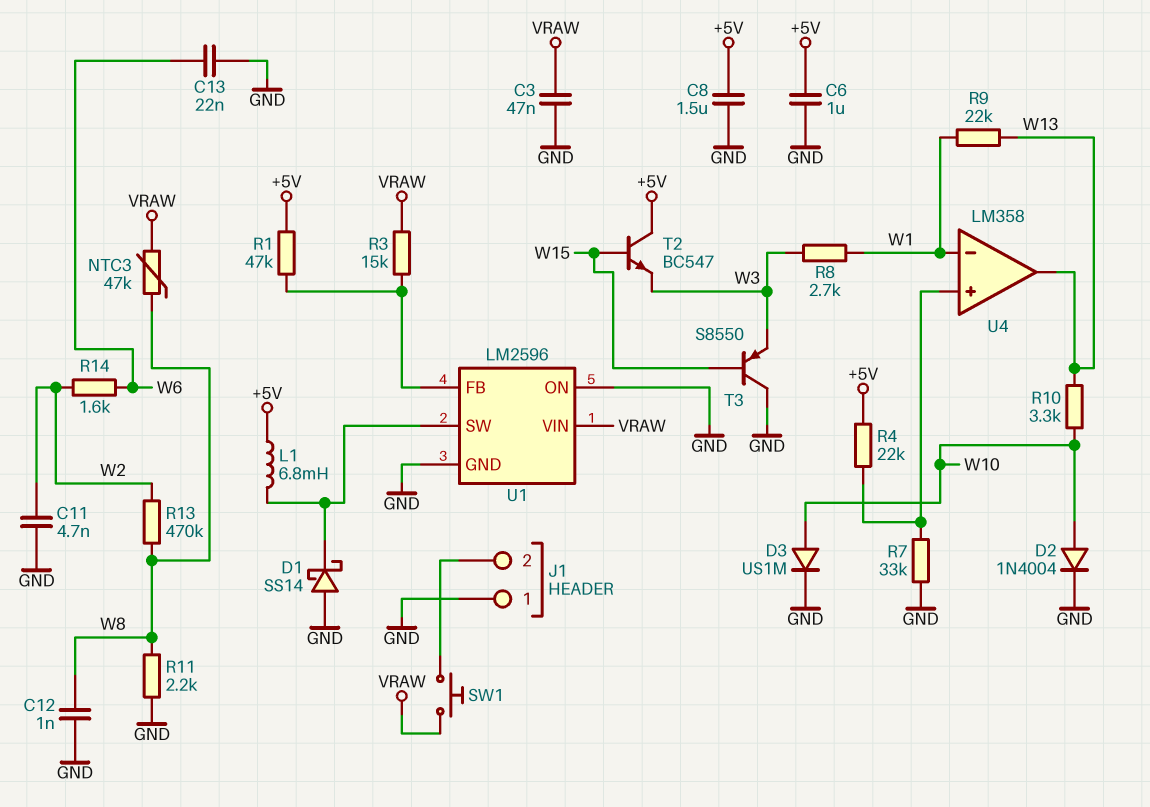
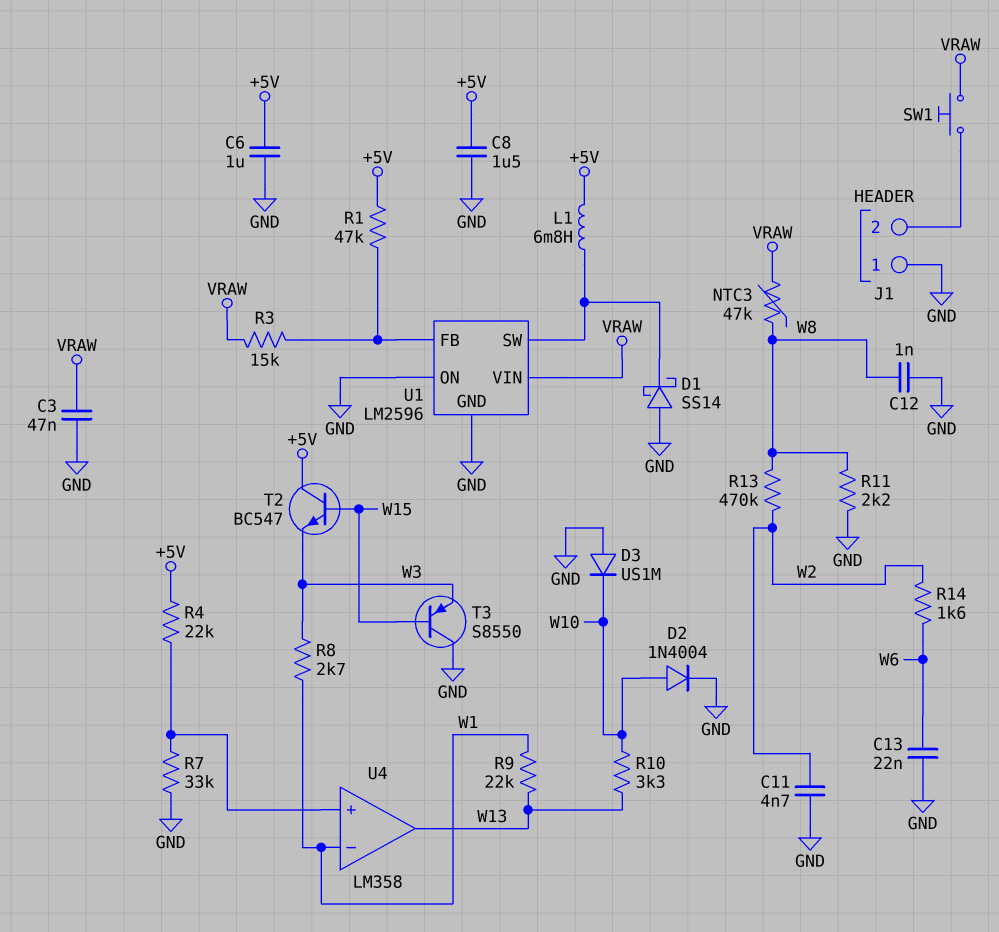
D3: diode US1M (A W10, K GND) -> diode US1M (A GND, K W10)

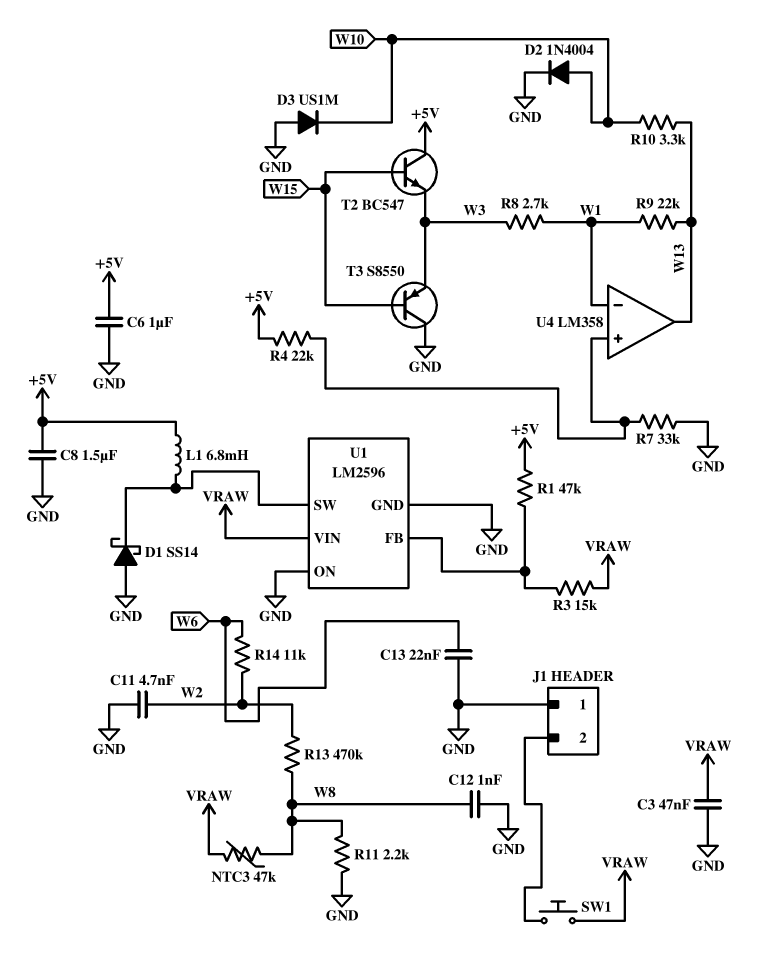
R14: 1.6k (W2, W6) -> 11k (W2, W6)

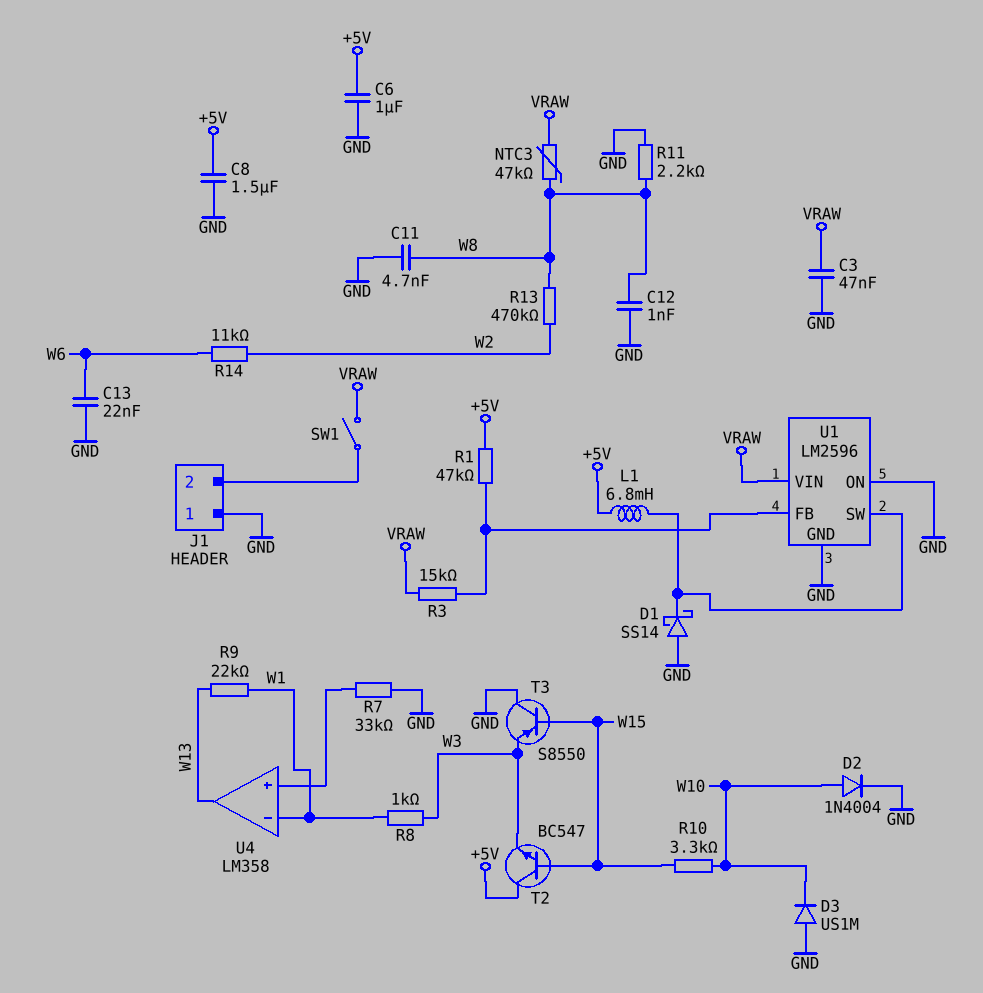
C11: 4.7nF (GND, W2) -> 4.7nF (GND, W8)
R4: 22k (+5V, U4/in+) -> none
R8: 2.7k (W1, W3) -> 1k (W1, W3)
R10: 3.3k (W10, W13) -> 3.3k (W10, W15)
SW1: button (J1/2, VRAW) -> switch (J1/2, VRAW)

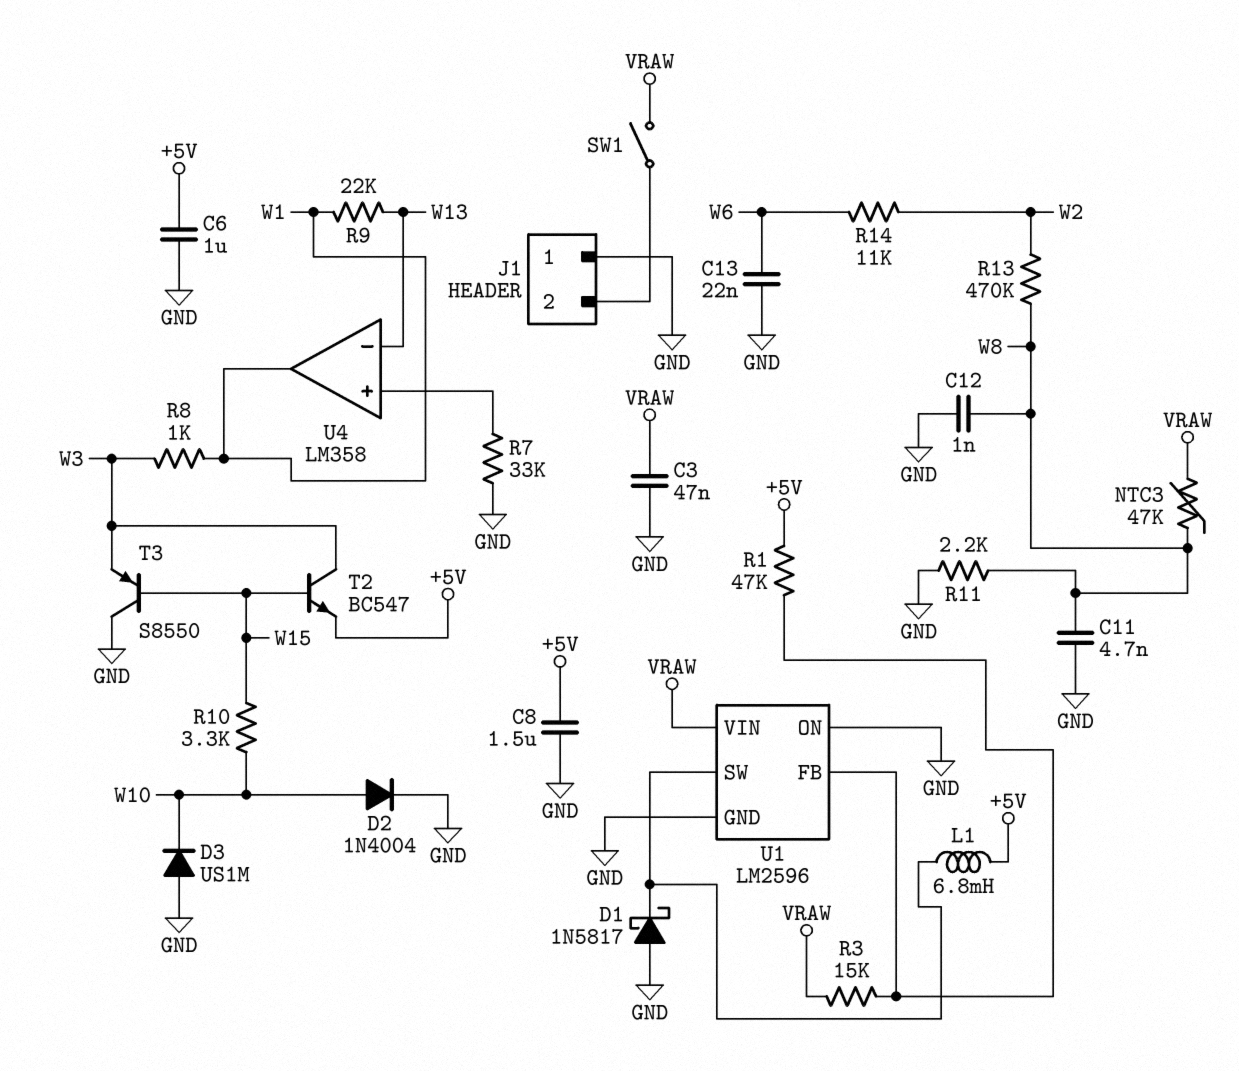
D1: schottky SS14 (A GND, K U1/SW) -> schottky 1N5817 (A GND, K U1/SW)
T2: NPN BC547 (B W15, C +5V, E W3) -> NPN BC547 (B W15, C W3, E +5V)
U4 pin in-: W1 -> W13
U4 pin out: W13 -> W1

